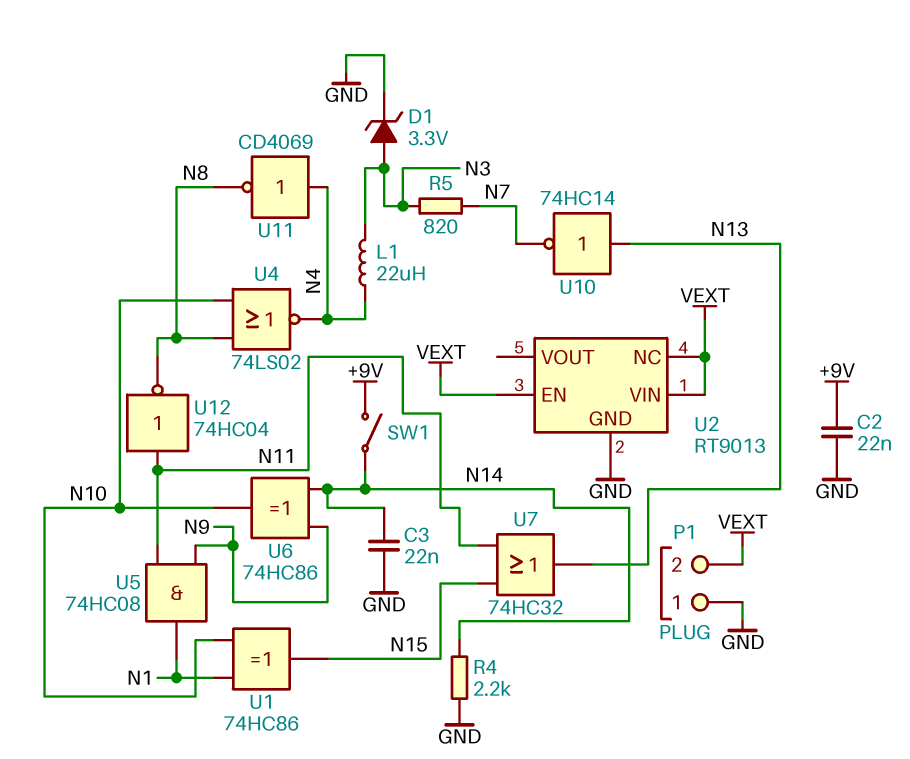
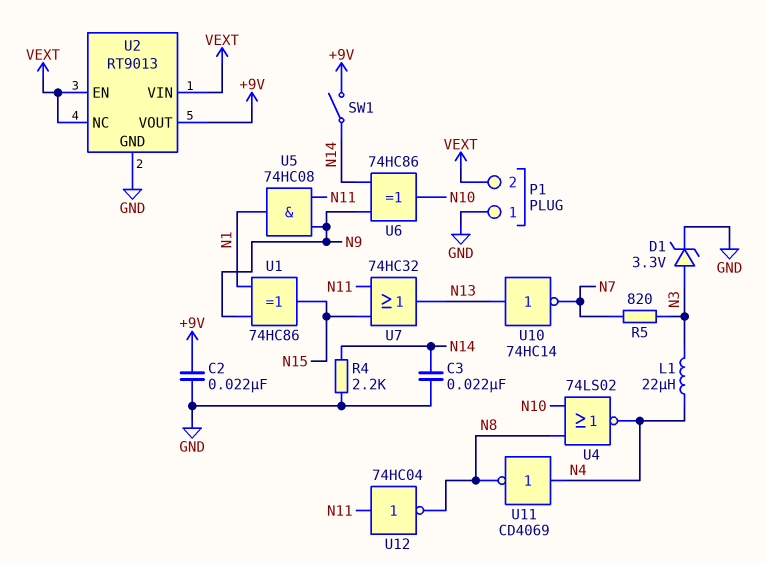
U1: XOR 74HC86 (in N1, in N10, out N15) -> XOR 74HC86 (in N1, in N9, out N15)
U2 pin VOUT: none -> +9V

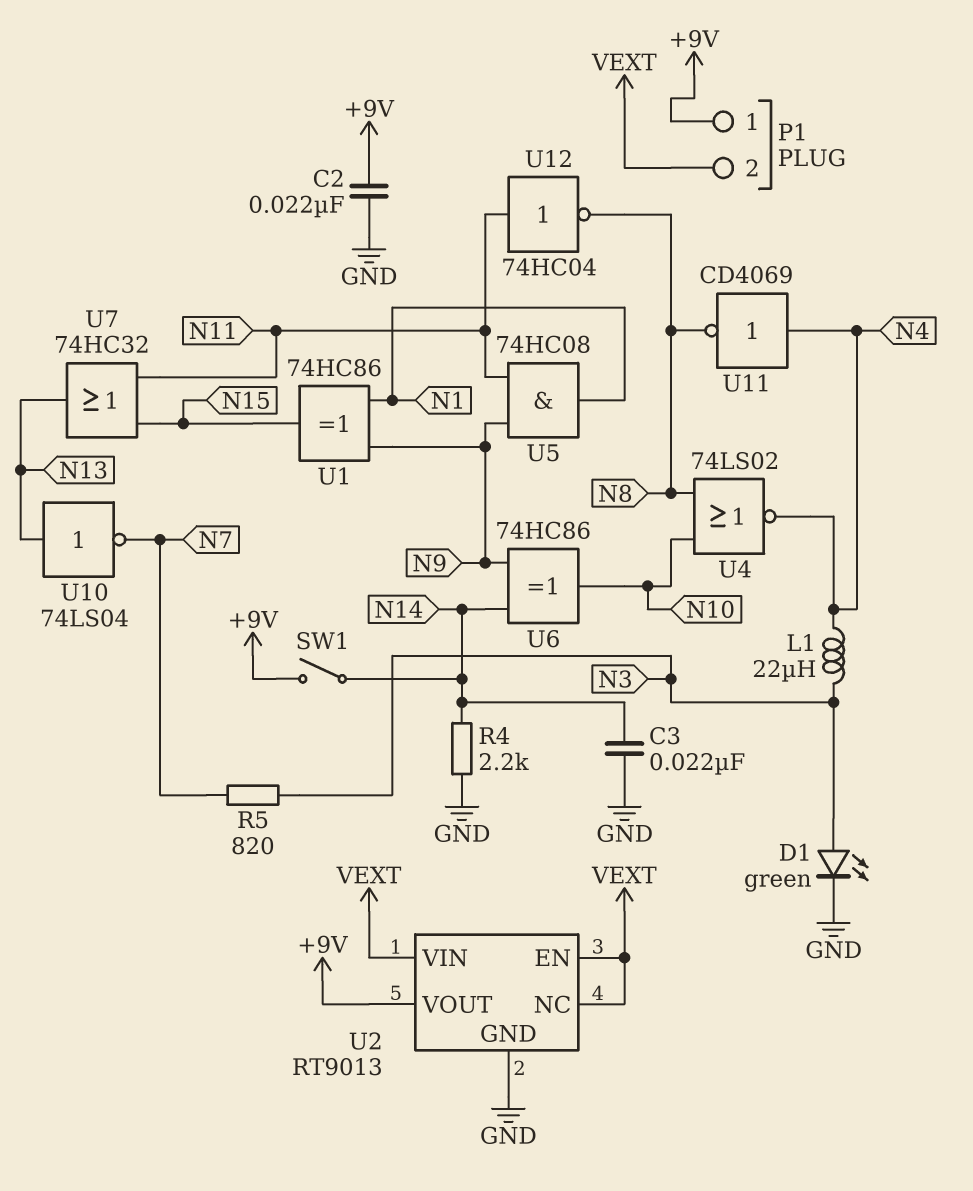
D1: zener 3.3V (A N3, K GND) -> LED green (A N3, K GND)
P1 pin 1: GND -> +9V
U10: NOT 74HC14 (in N13, out N7) -> NOT 74LS04 (in N13, out N7)

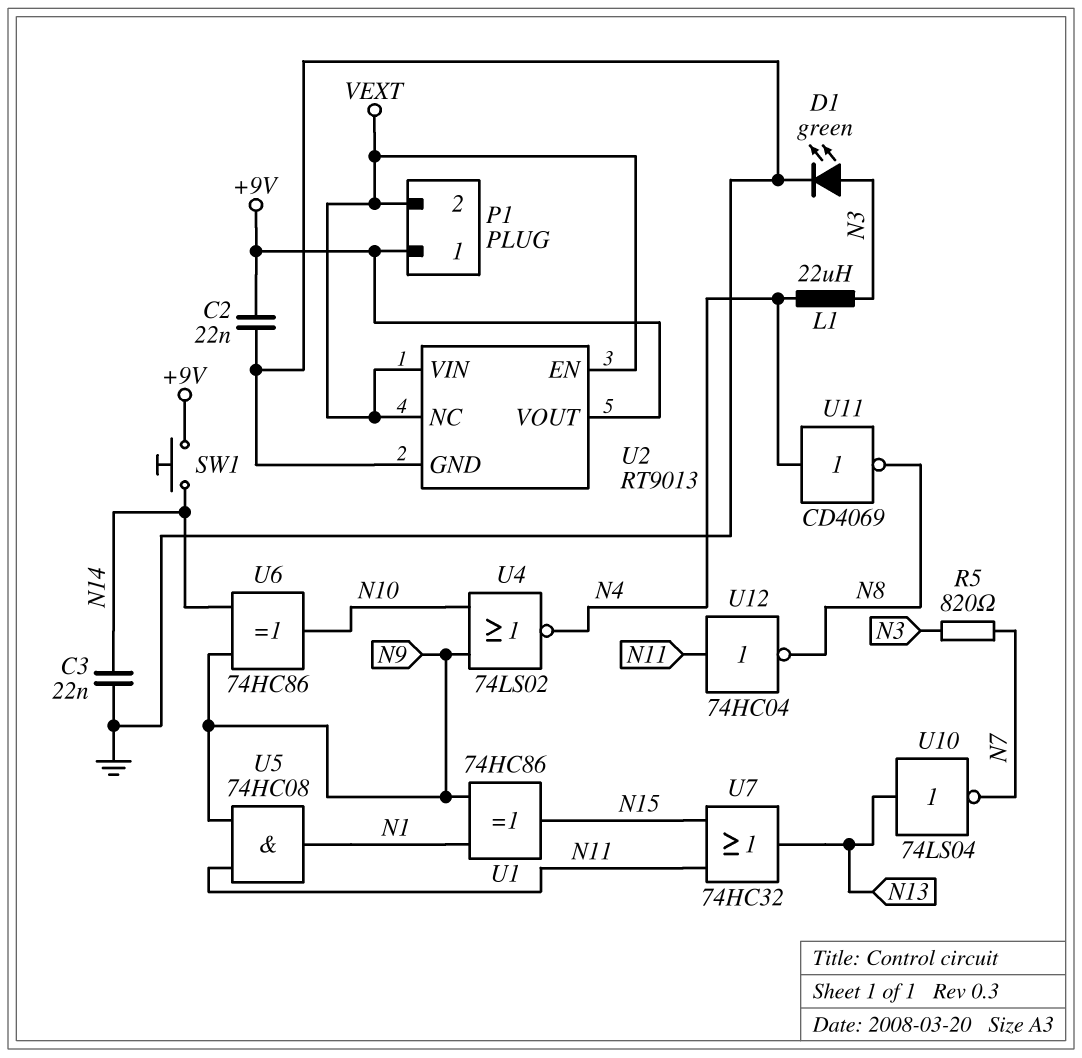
R4: 2.2k (GND, N14) -> none
SW1: switch (+9V, N14) -> button (+9V, N14)
U4: NOR 74LS02 (in N8, in N10, out N4) -> NOR 74LS02 (in N9, in N10, out N4)

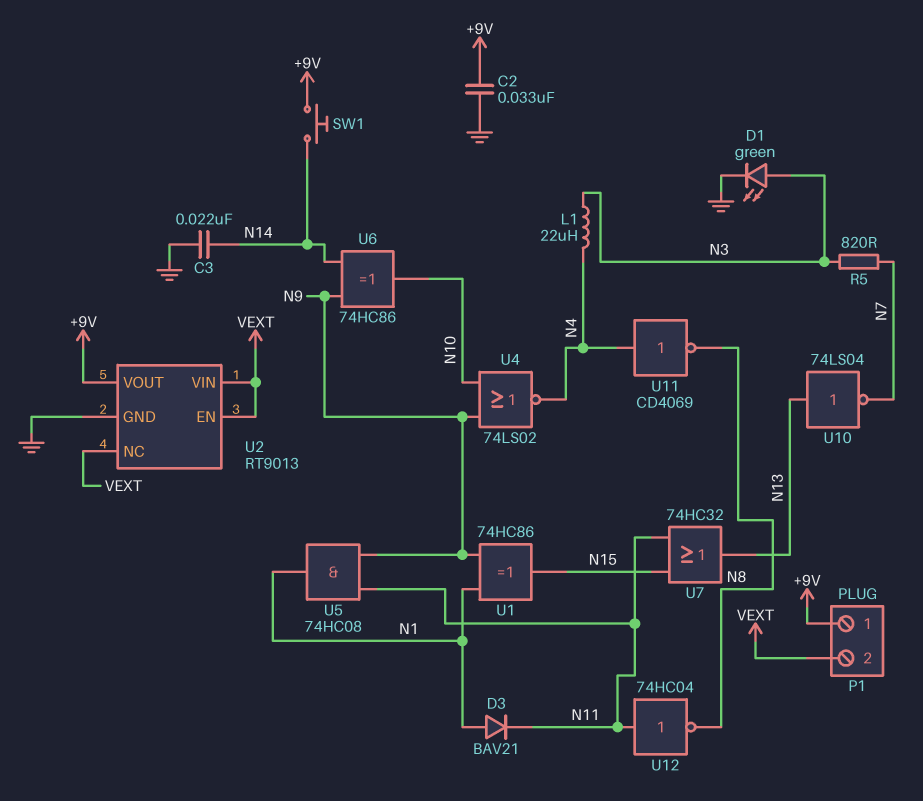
C2: 22nF (+9V, GND) -> 33nF (+9V, GND)
D3: none -> diode BAV21 (A N1, K N11)

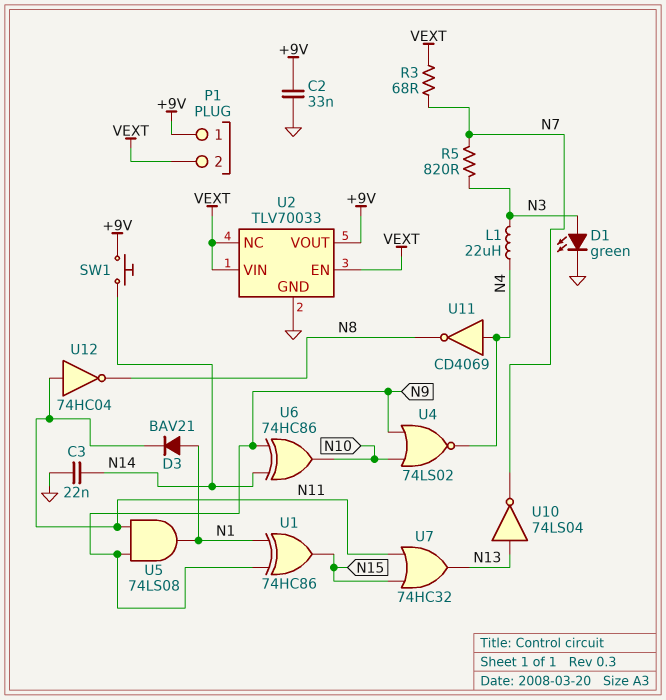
R3: none -> 68 (N7, VEXT)
U2: RT9013 -> TLV70033
U5: AND 74HC08 (in N9, in N11, out N1) -> AND 74LS08 (in N9, in N11, out N1)

